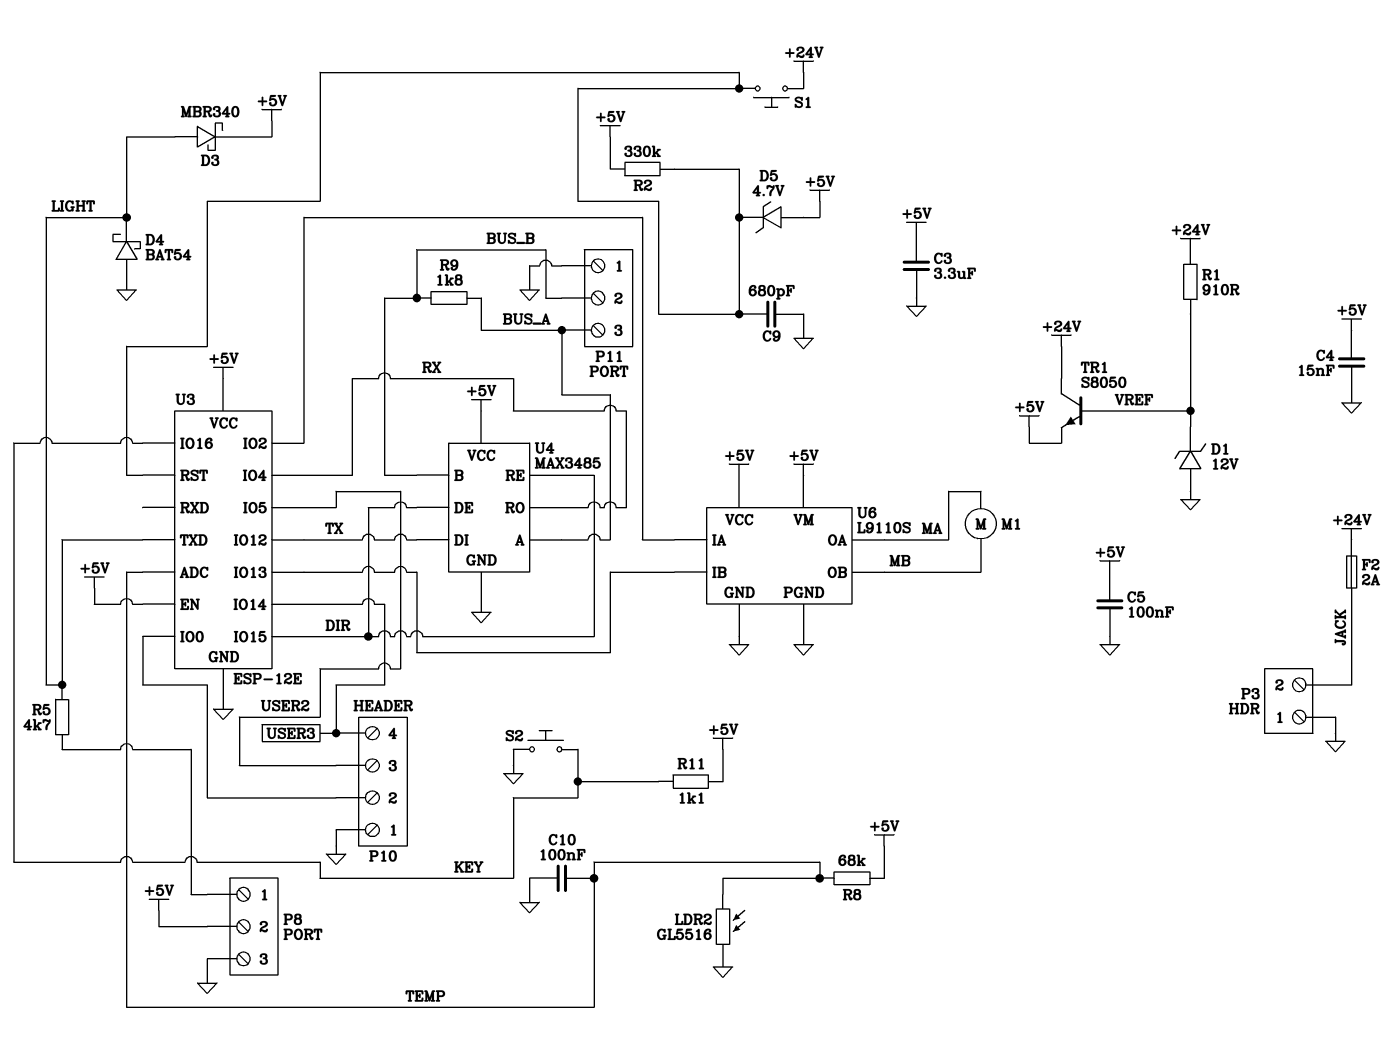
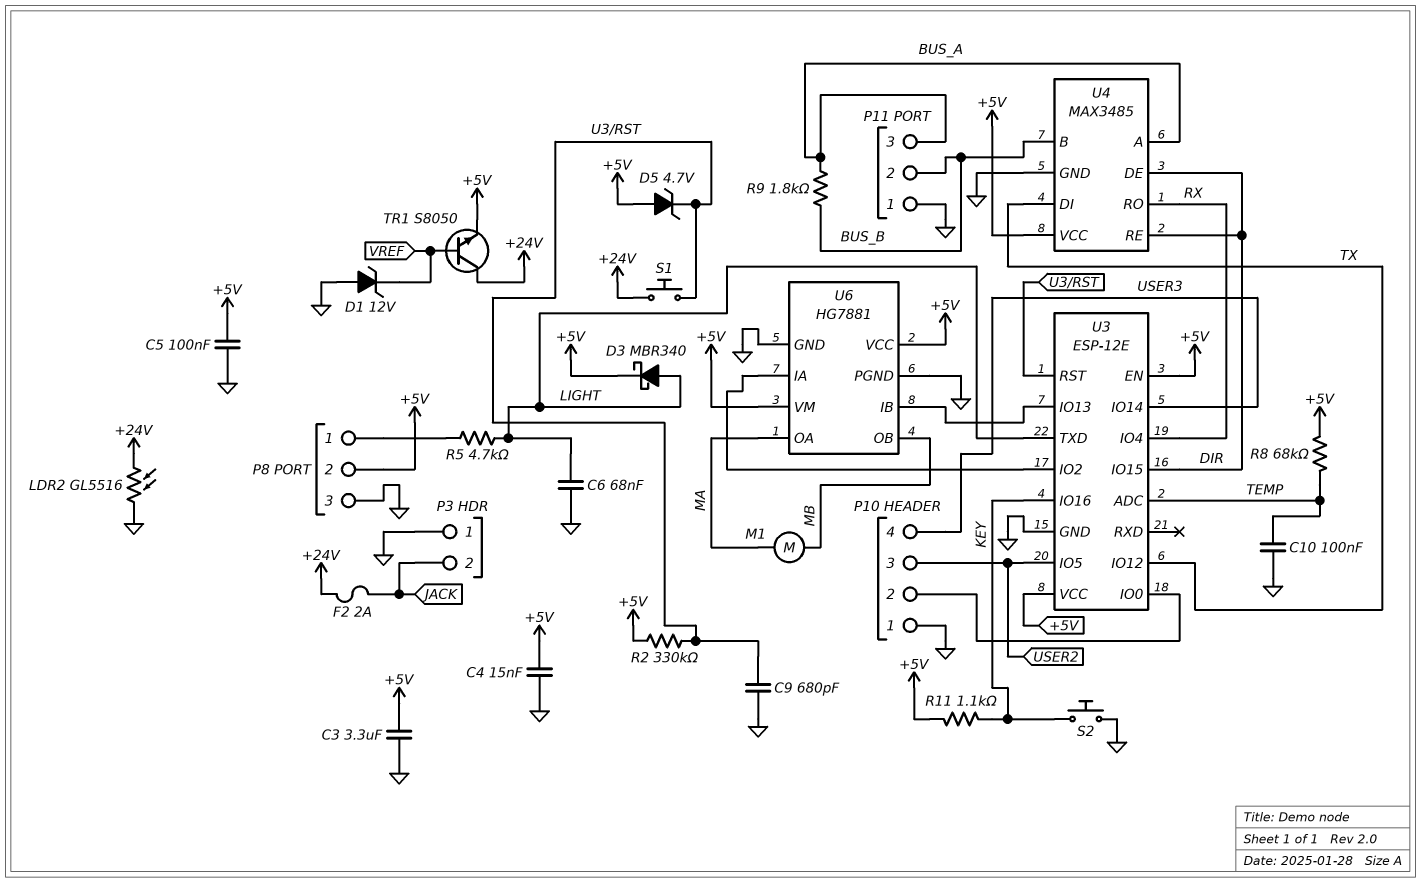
C6: none -> 68nF (GND, LIGHT)
D4: schottky BAT54 (A GND, K LIGHT) -> none
LDR2: GL5516 (GND, TEMP) -> GL5516 (+24V, GND)
R1: 910 (+24V, VREF) -> none
U6: L9110S -> HG7881

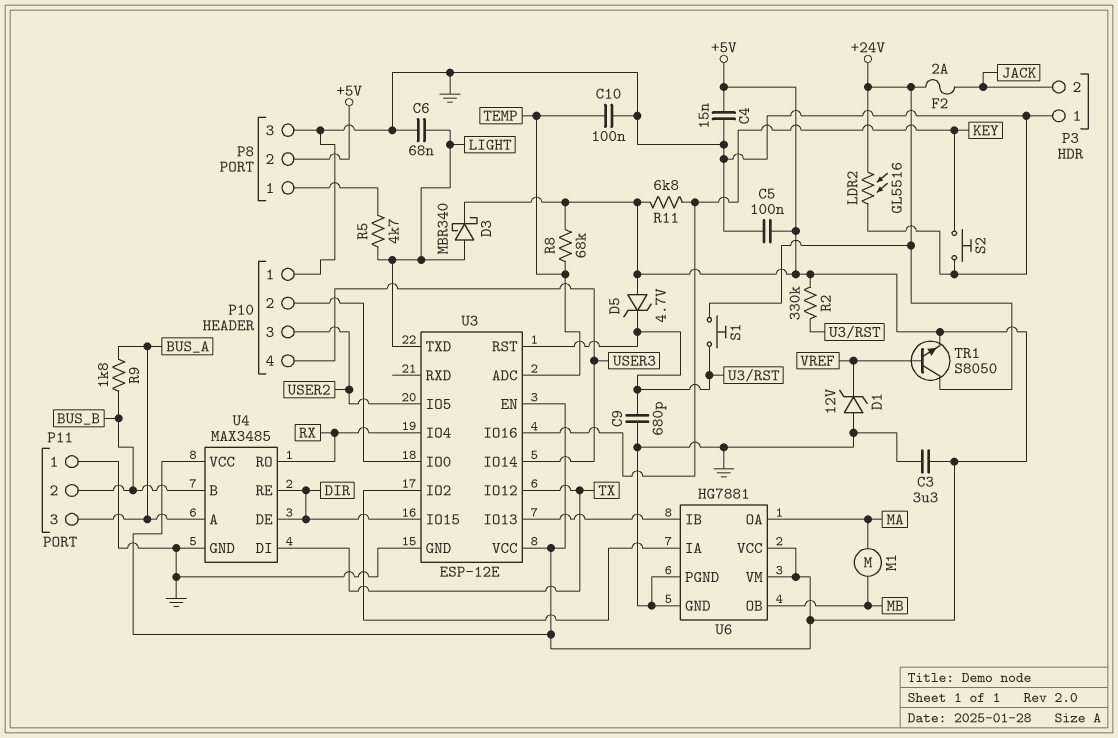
R11: 1.1k (+5V, KEY) -> 6.8k (+5V, KEY)

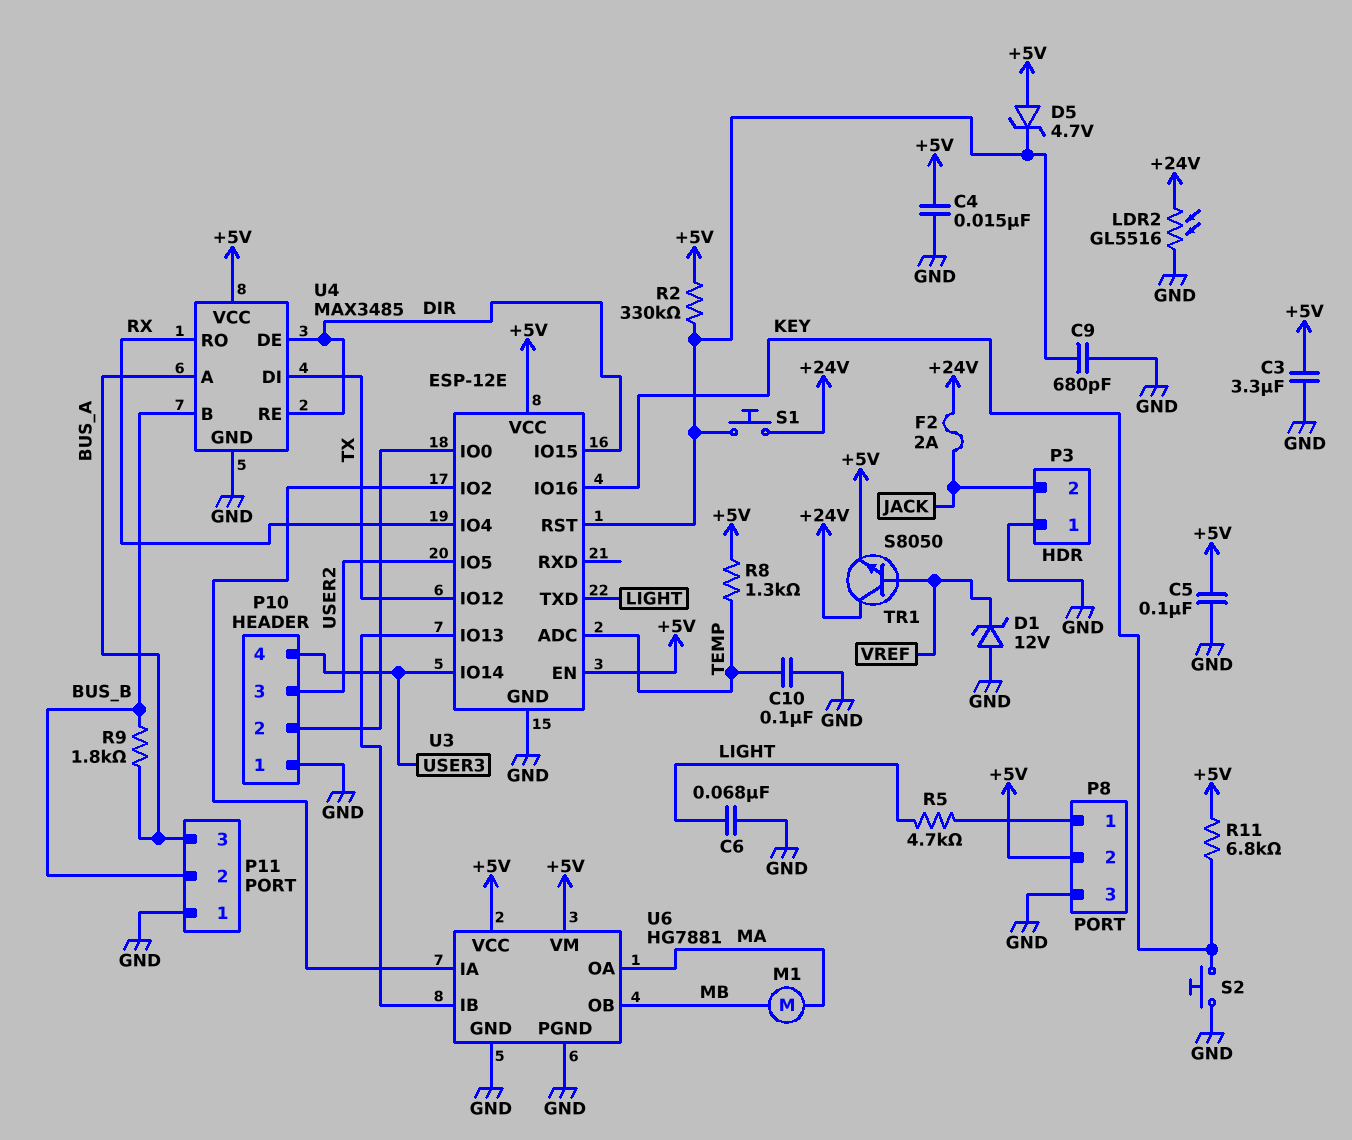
D3: schottky MBR340 (A LIGHT, K +5V) -> none
R8: 68k (+5V, TEMP) -> 1.3k (+5V, TEMP)

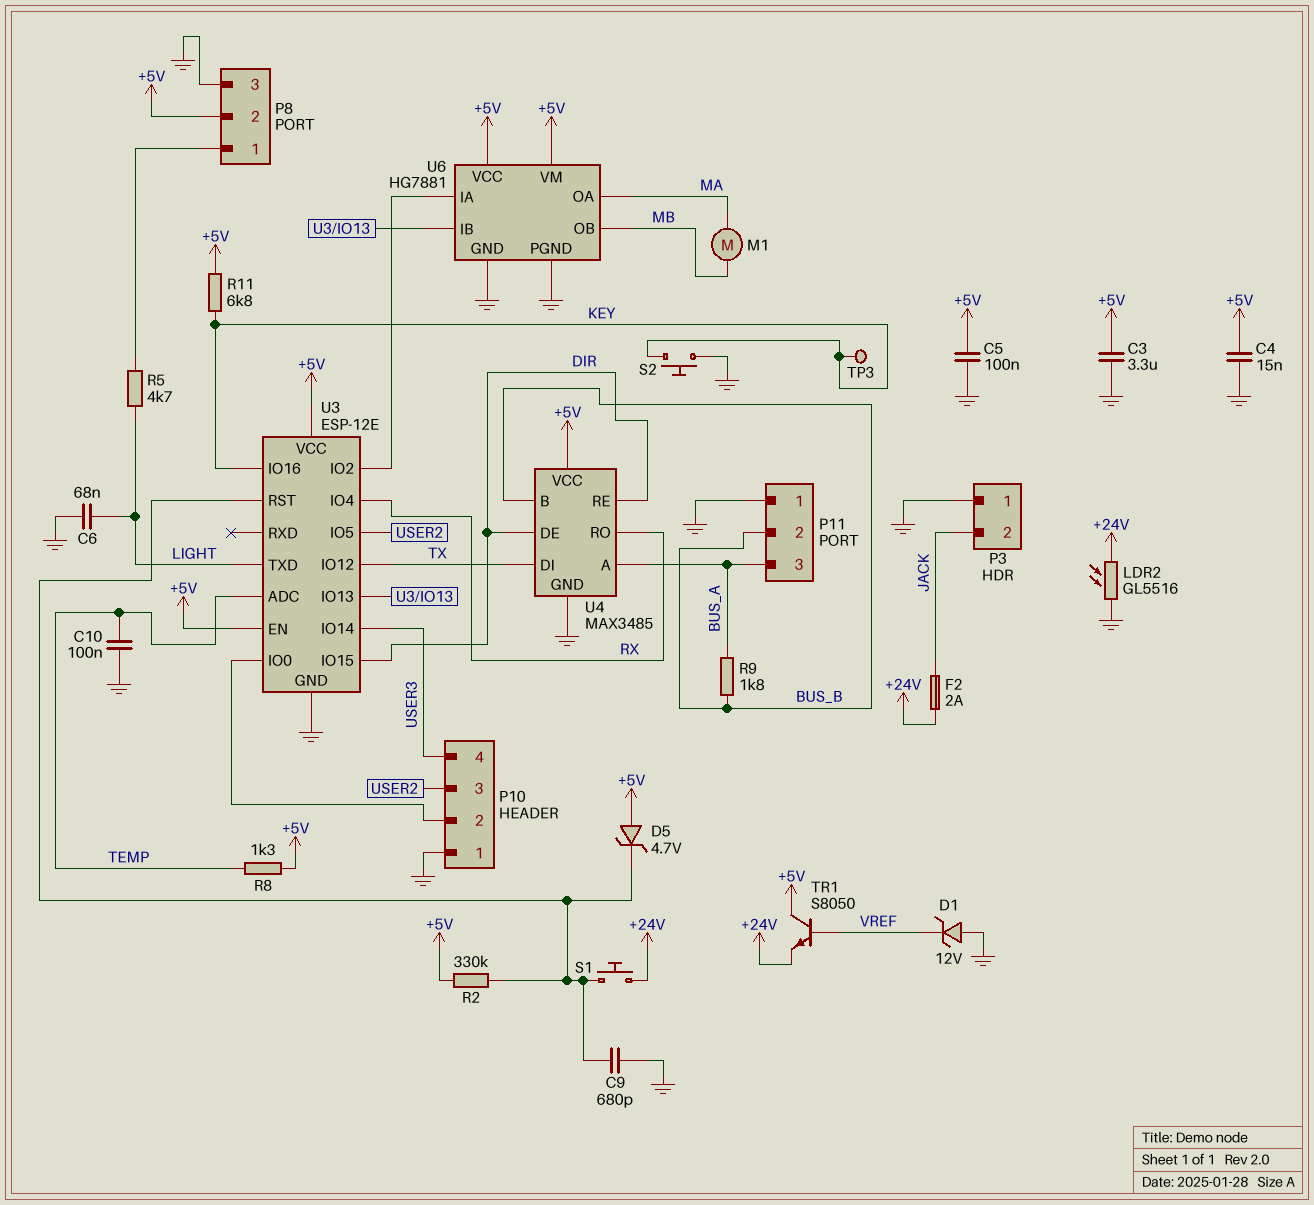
TP3: none -> test point (KEY)
TR1: NPN S8050 (B VREF, C +24V, E +5V) -> NPN S8050 (B VREF, C +5V, E +24V)

